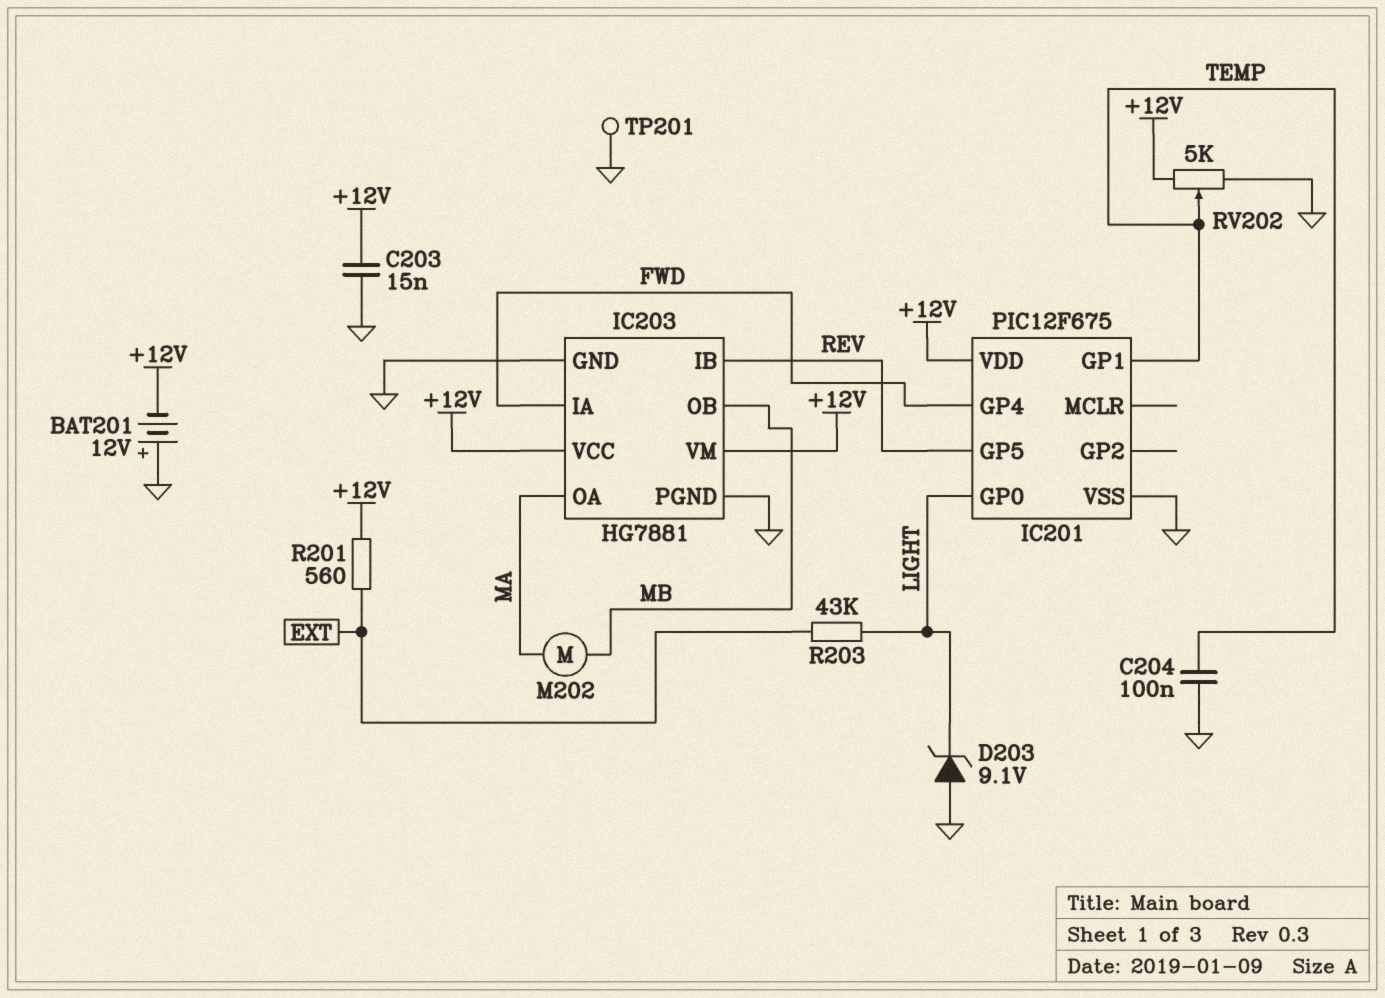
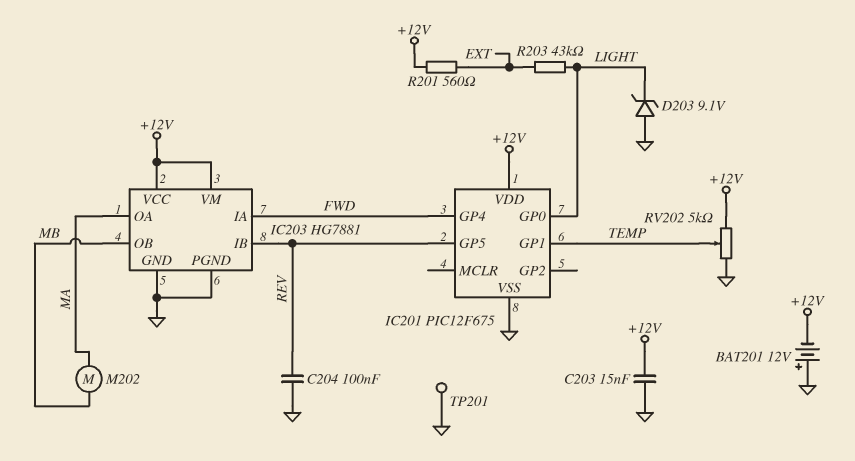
C204: 100nF (GND, TEMP) -> 100nF (GND, REV)

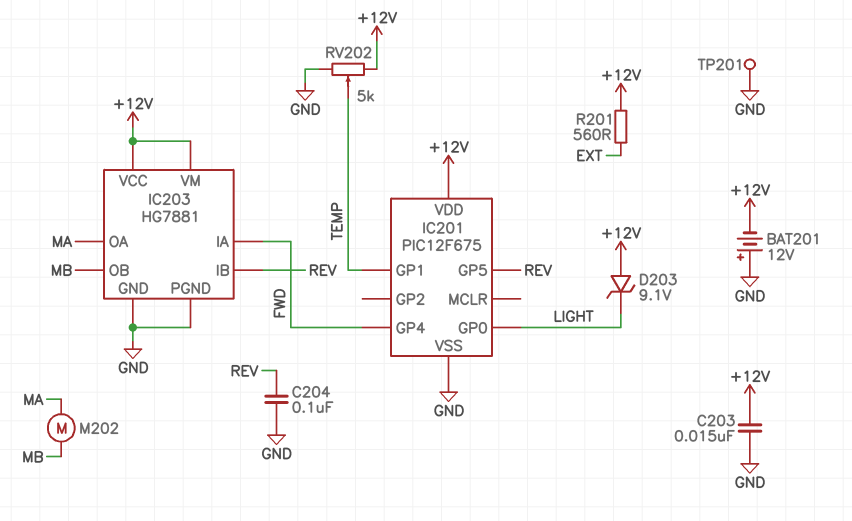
D203: zener 9.1V (A GND, K LIGHT) -> zener 9.1V (A +12V, K LIGHT)
R203: 43k (EXT, LIGHT) -> none

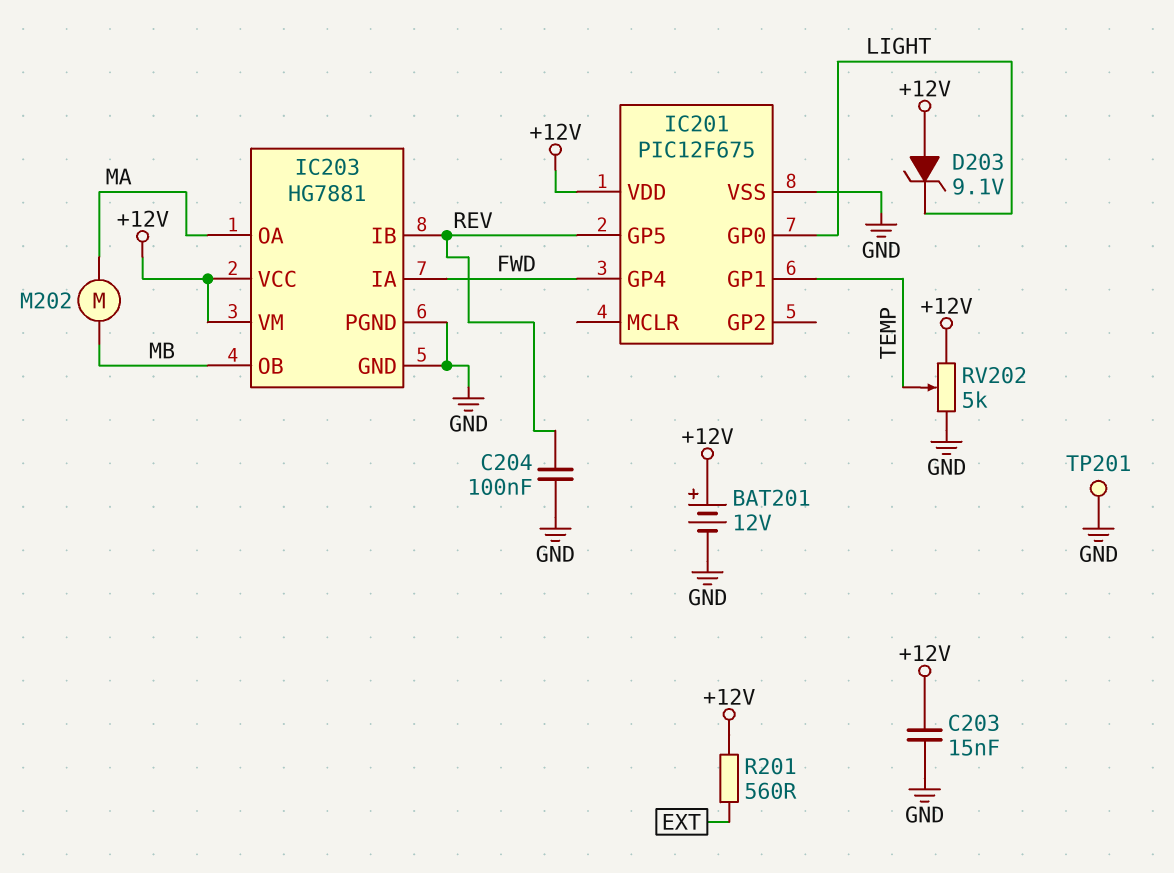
BAT201: 12V (plus GND, minus +12V) -> 12V (plus +12V, minus GND)

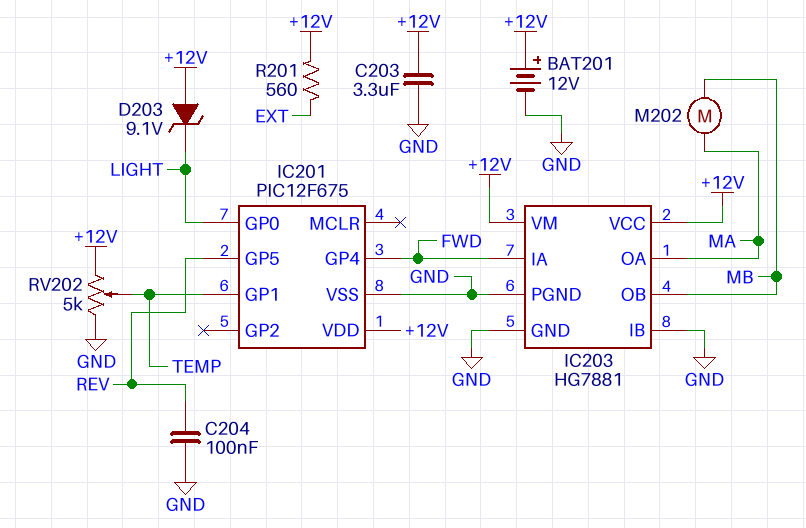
C203: 15nF (+12V, GND) -> 3.3uF (+12V, GND)
IC203 pin IB: REV -> GND
TP201: test point (GND) -> none

